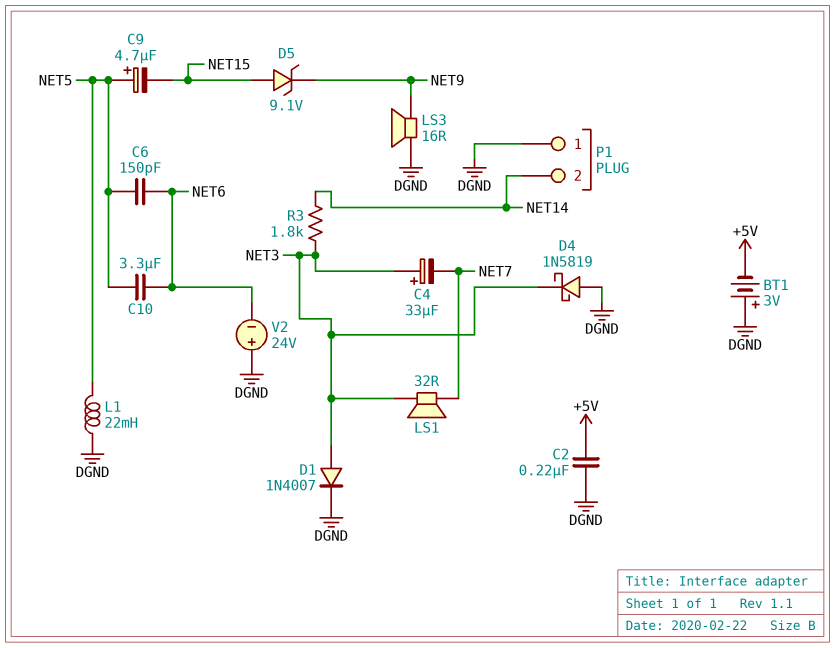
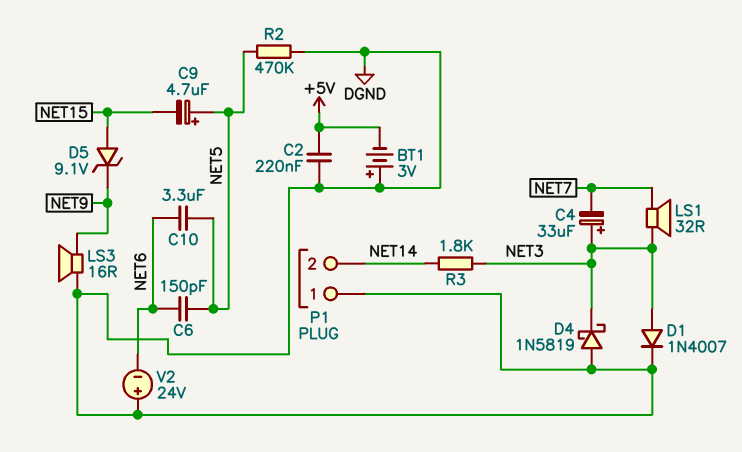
L1: 22mH (DGND, NET5) -> none
R2: none -> 470k (DGND, NET5)

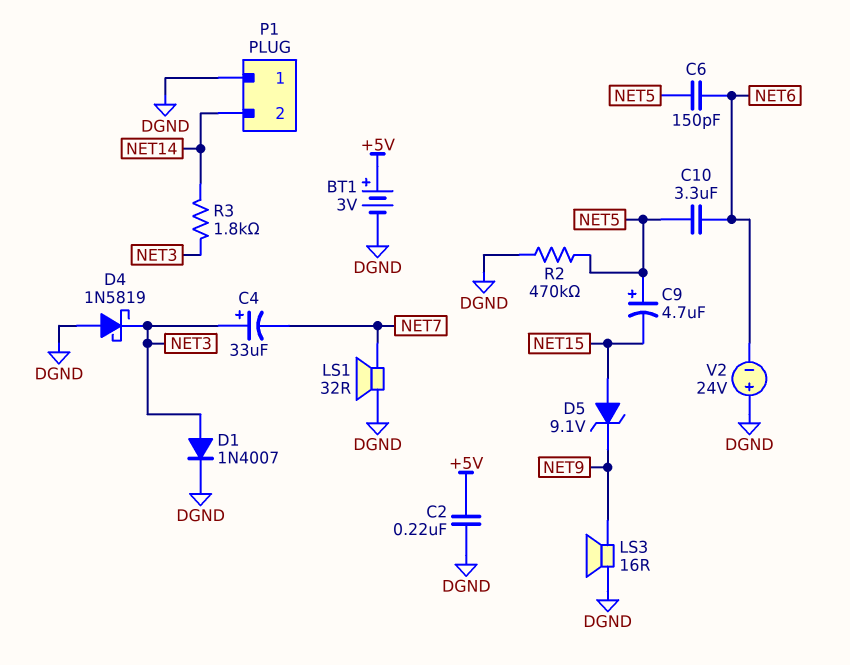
BT1: 3V (plus DGND, minus +5V) -> 3V (plus +5V, minus DGND)
LS1: speaker 32R (NET3, NET7) -> speaker 32R (DGND, NET7)

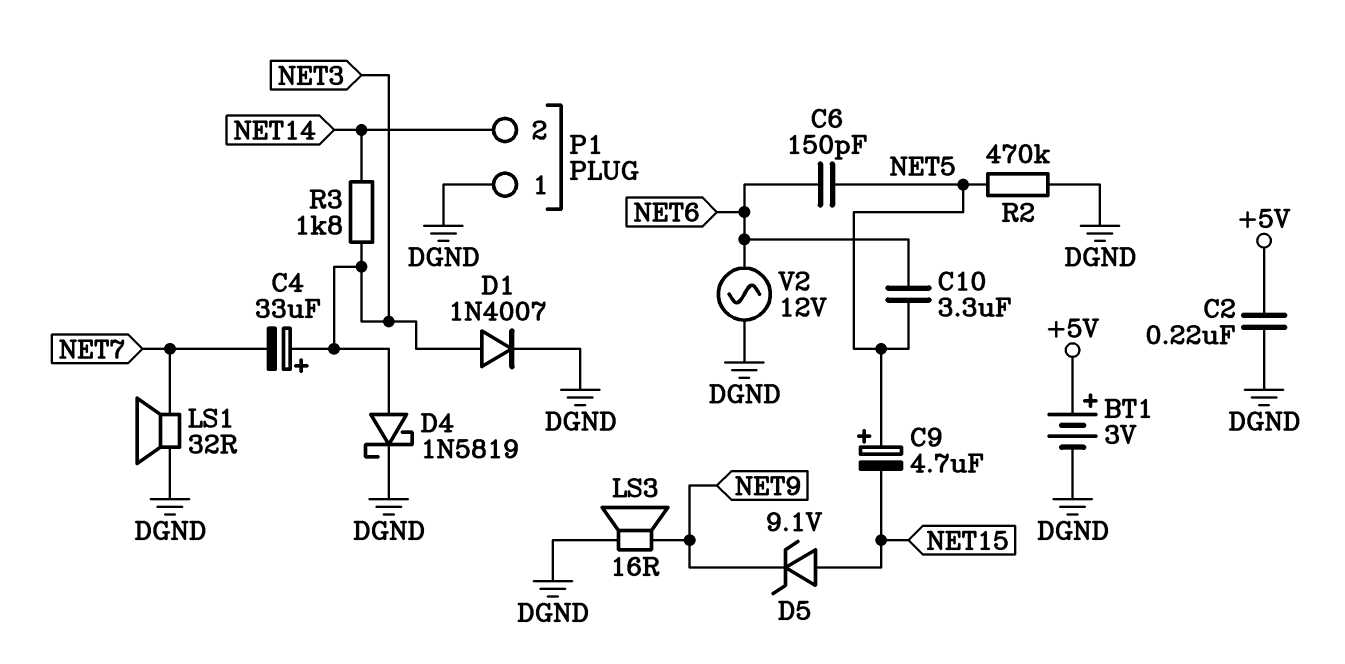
D4: schottky 1N5819 (A DGND, K NET3) -> schottky 1N5819 (A NET3, K DGND)
V2: 24V (plus DGND, minus NET6) -> AC 12V (DGND, NET6)

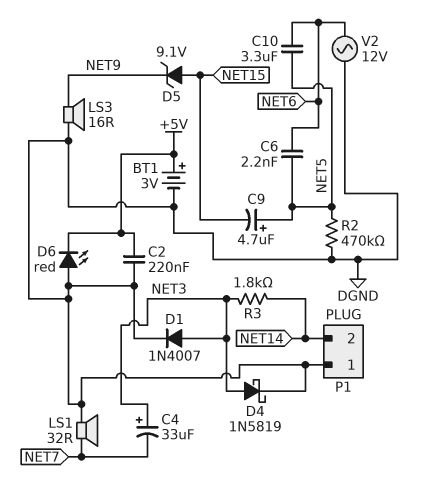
C6: 150pF (NET5, NET6) -> 2.2nF (NET5, NET6)
D6: none -> LED red (A DGND, K +5V)

